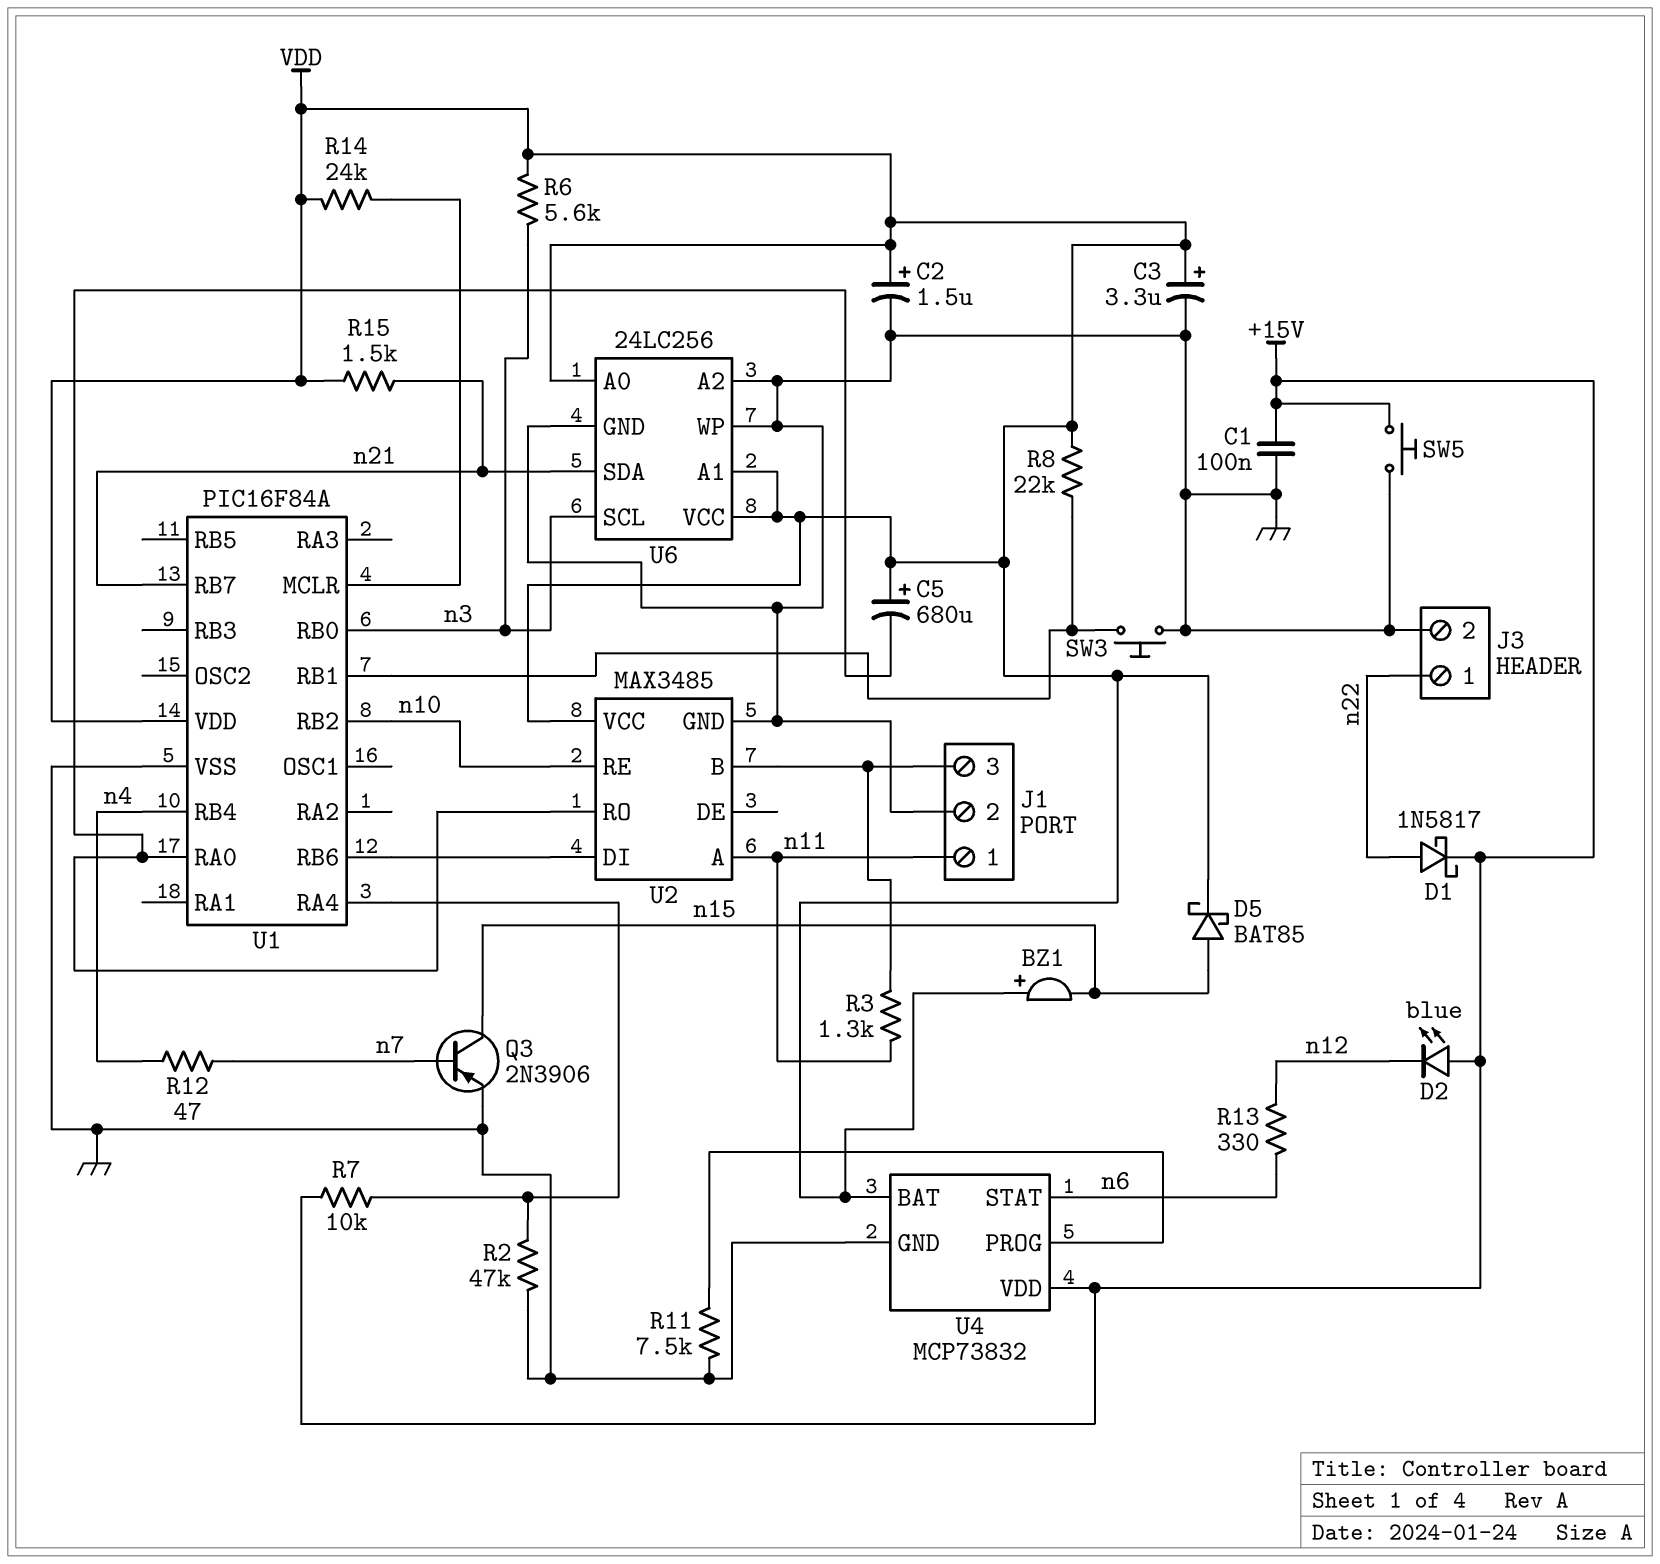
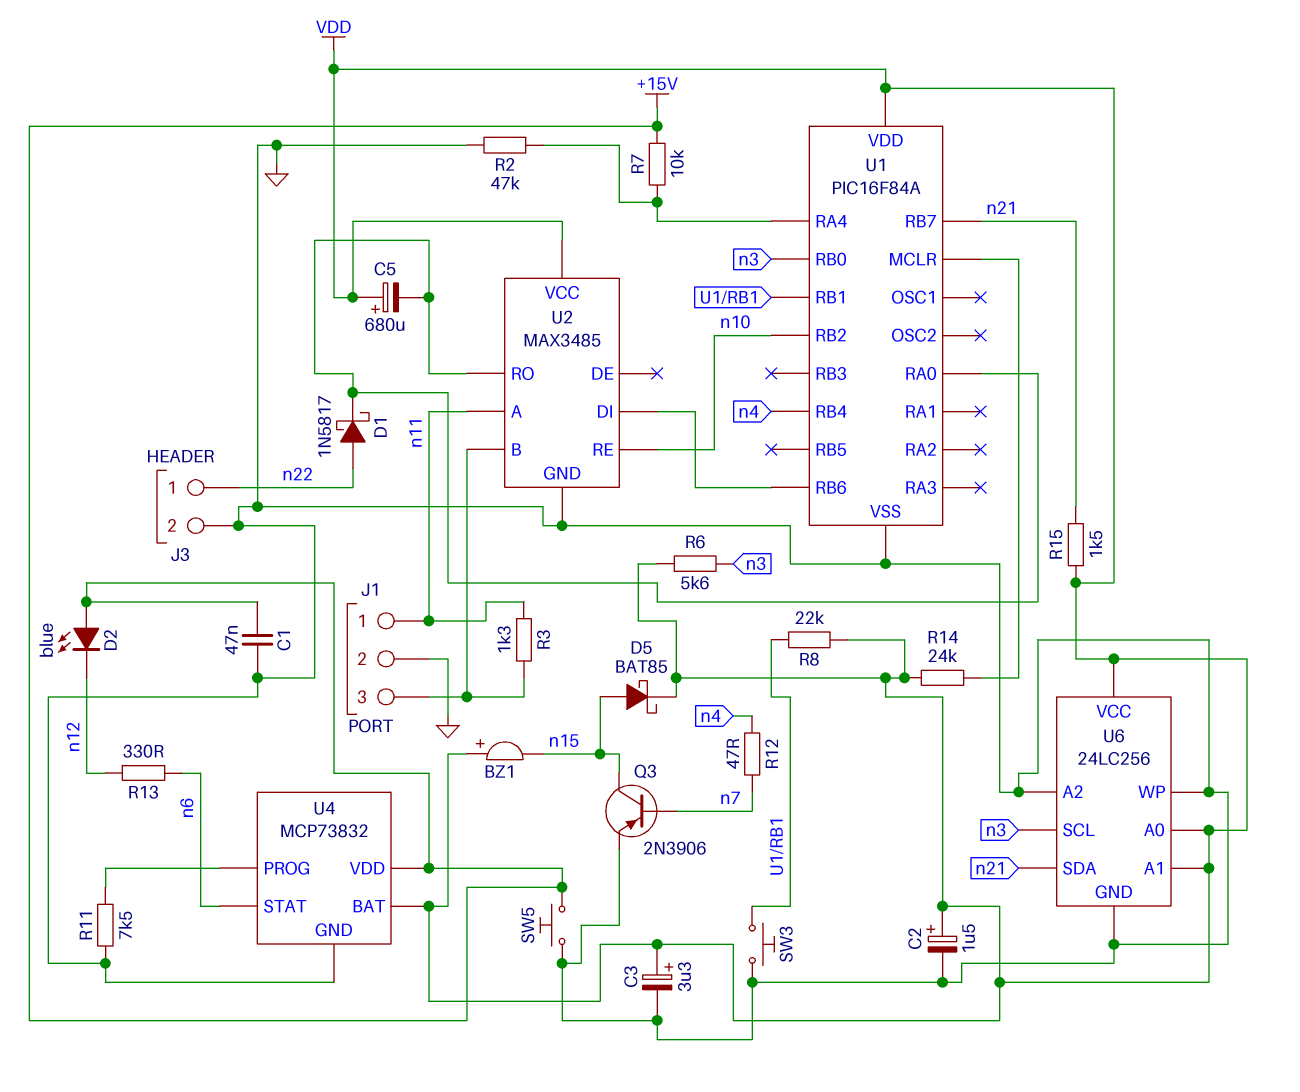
C1: 100nF (+15V, GND) -> 47nF (+15V, GND)
D1: schottky 1N5817 (A n22, K +15V) -> schottky 1N5817 (A n22, K U1/RA0)

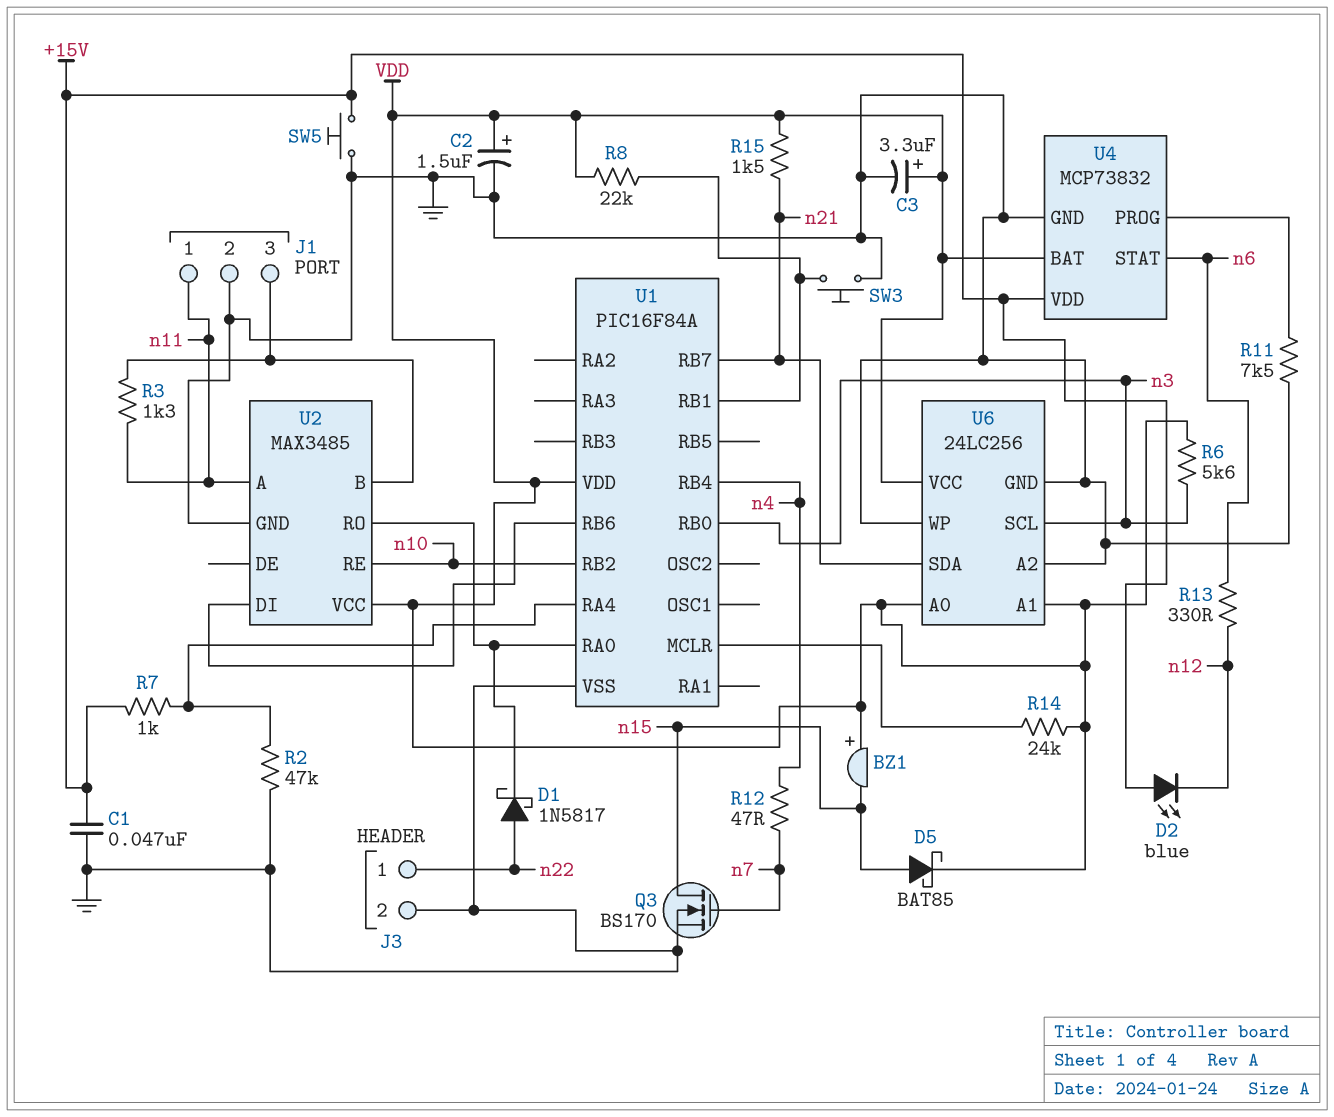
C5: 680uF (plus VDD, minus U1/RA0) -> none
Q3: PNP 2N3906 (B n7, C n15, E GND) -> NMOS BS170 (G n7, D n15, S GND)
R7: 10k (+15V, U1/RA4) -> 1k (+15V, U1/RA4)

